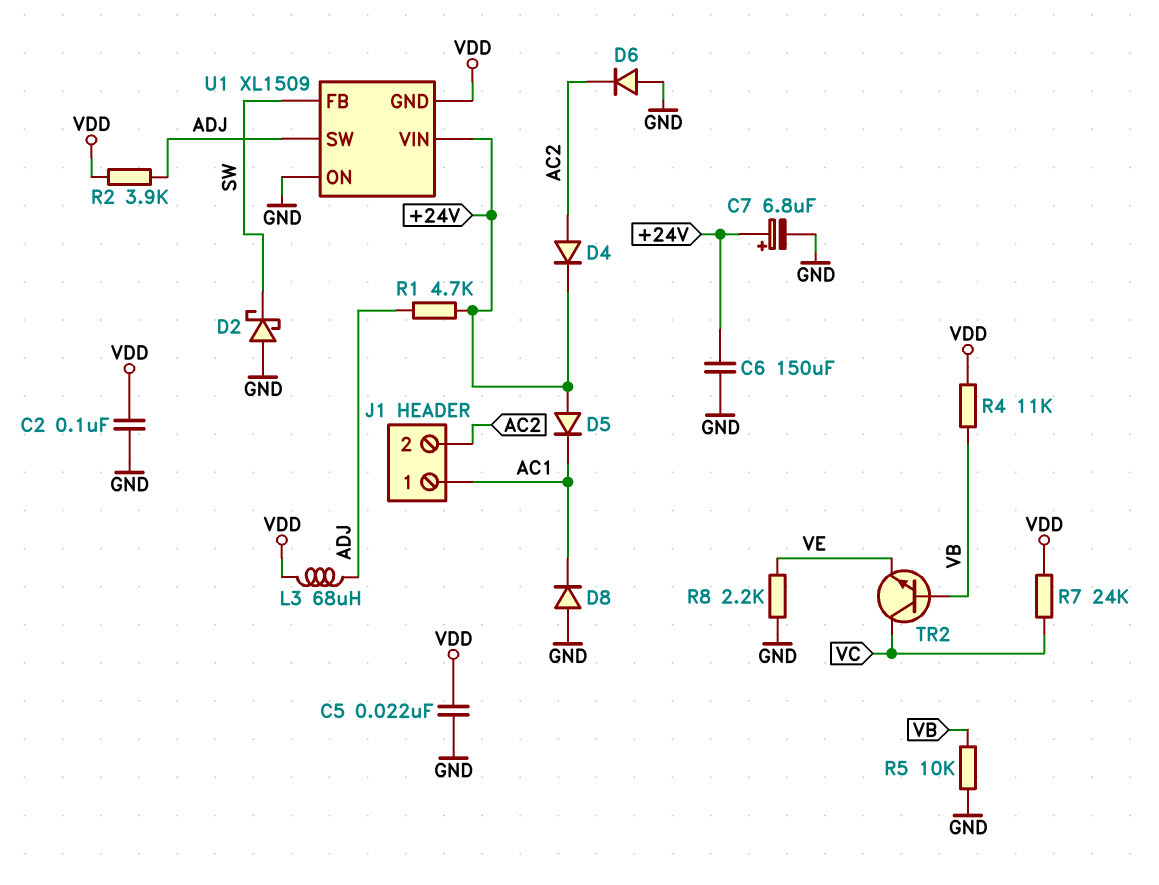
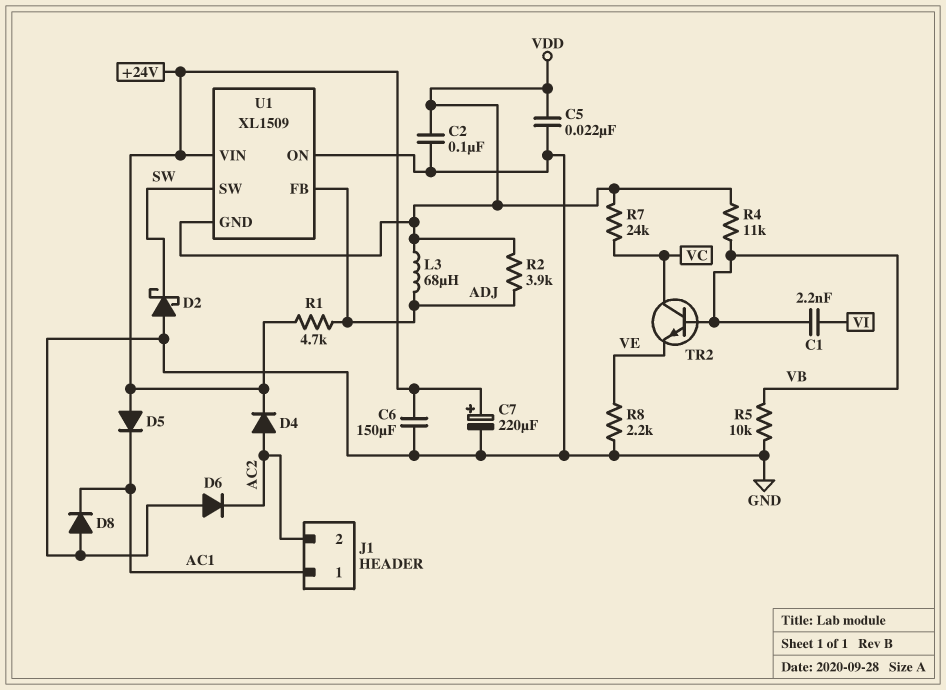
C1: none -> 2.2nF (VB, VI)
C7: 6.8uF (plus +24V, minus GND) -> 220uF (plus +24V, minus GND)
U1 pin FB: SW -> ADJ
U1 pin SW: ADJ -> SW

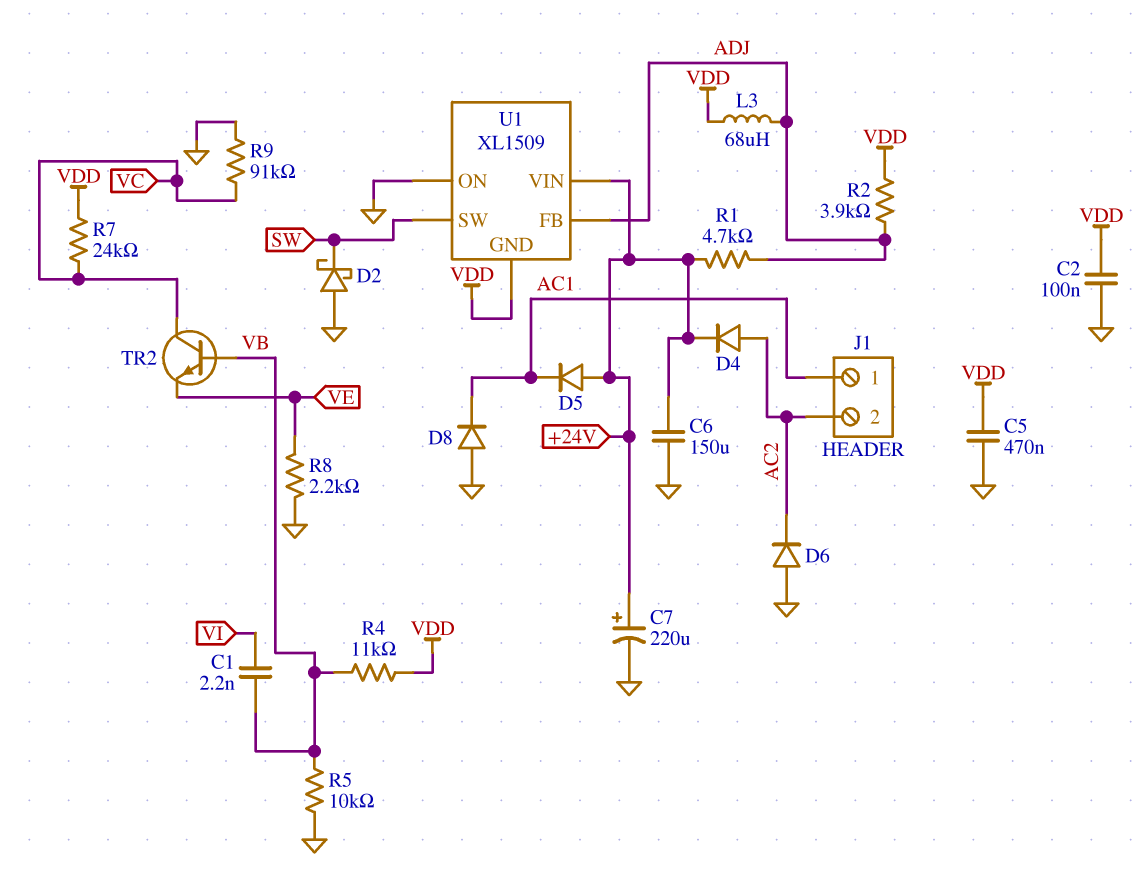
C5: 22nF (GND, VDD) -> 470nF (GND, VDD)
R9: none -> 91k (GND, VC)

